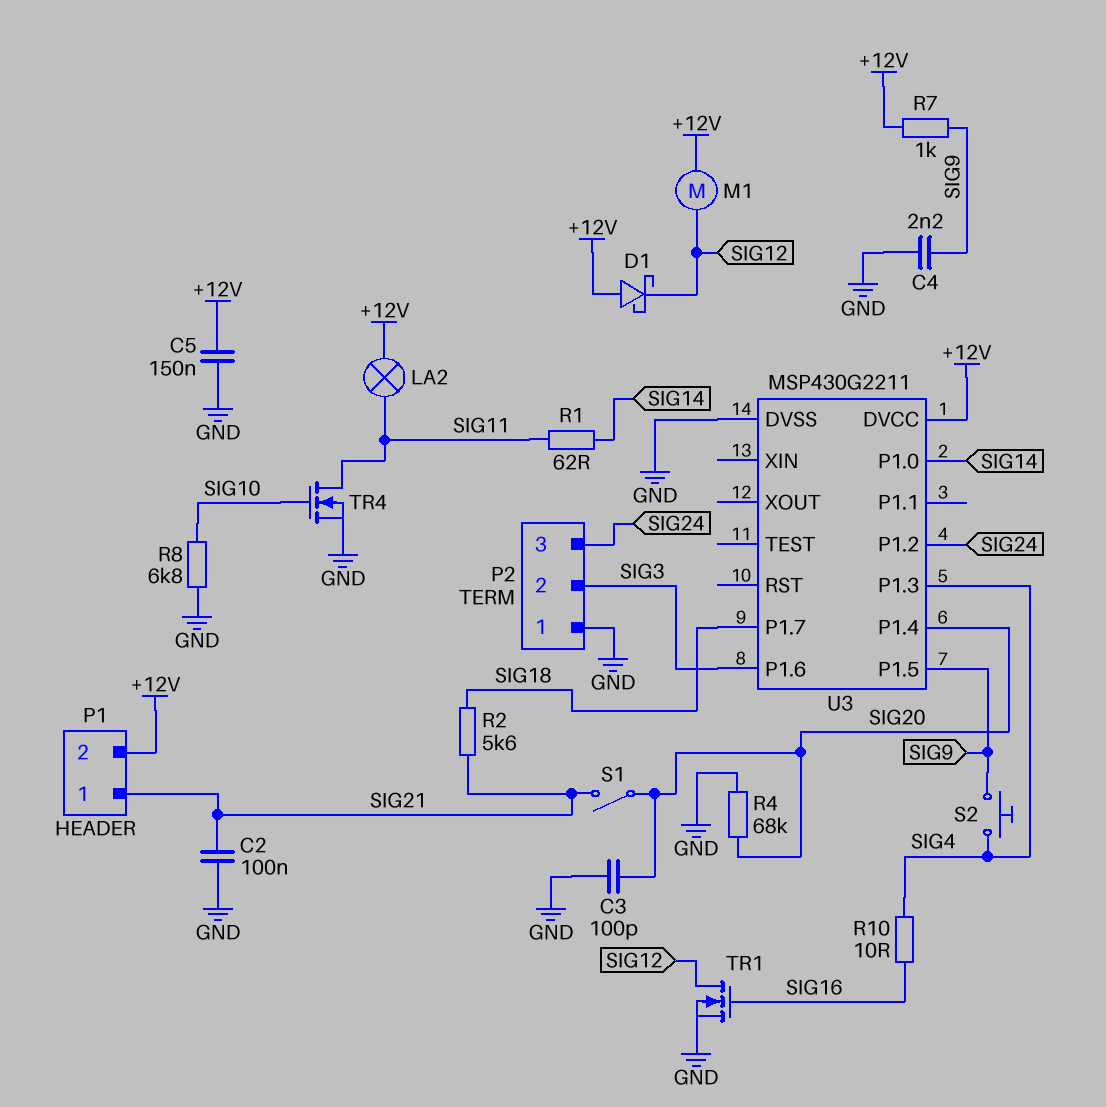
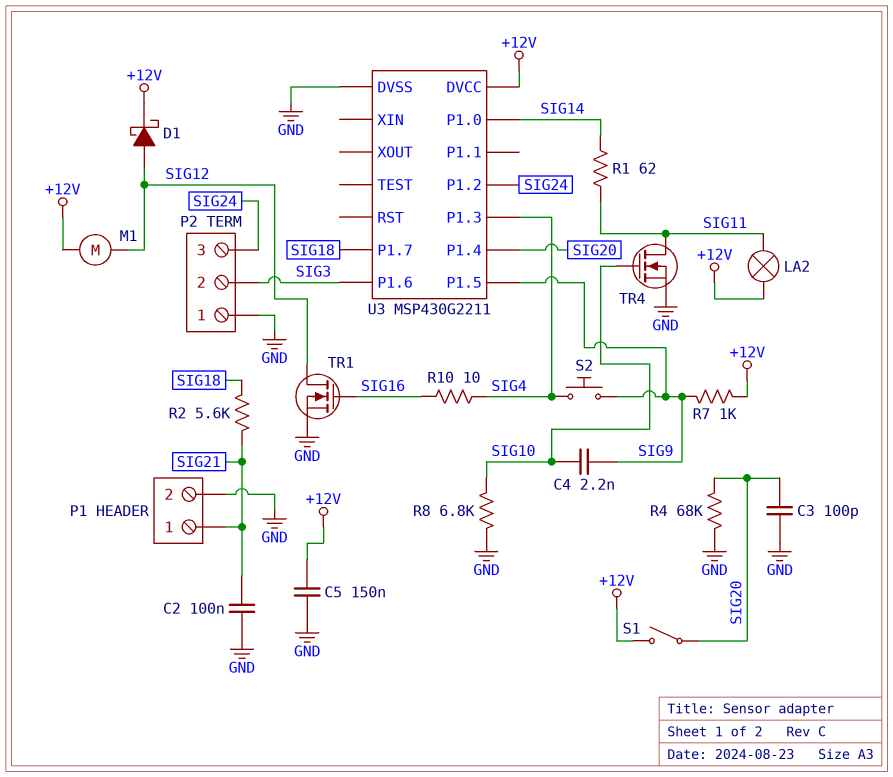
C4: 2.2nF (GND, SIG9) -> 2.2nF (SIG9, SIG10)
D1: schottky (A +12V, K SIG12) -> schottky (A SIG12, K +12V)
P1 pin 2: +12V -> GND
S1: switch (SIG20, SIG21) -> switch (+12V, SIG20)

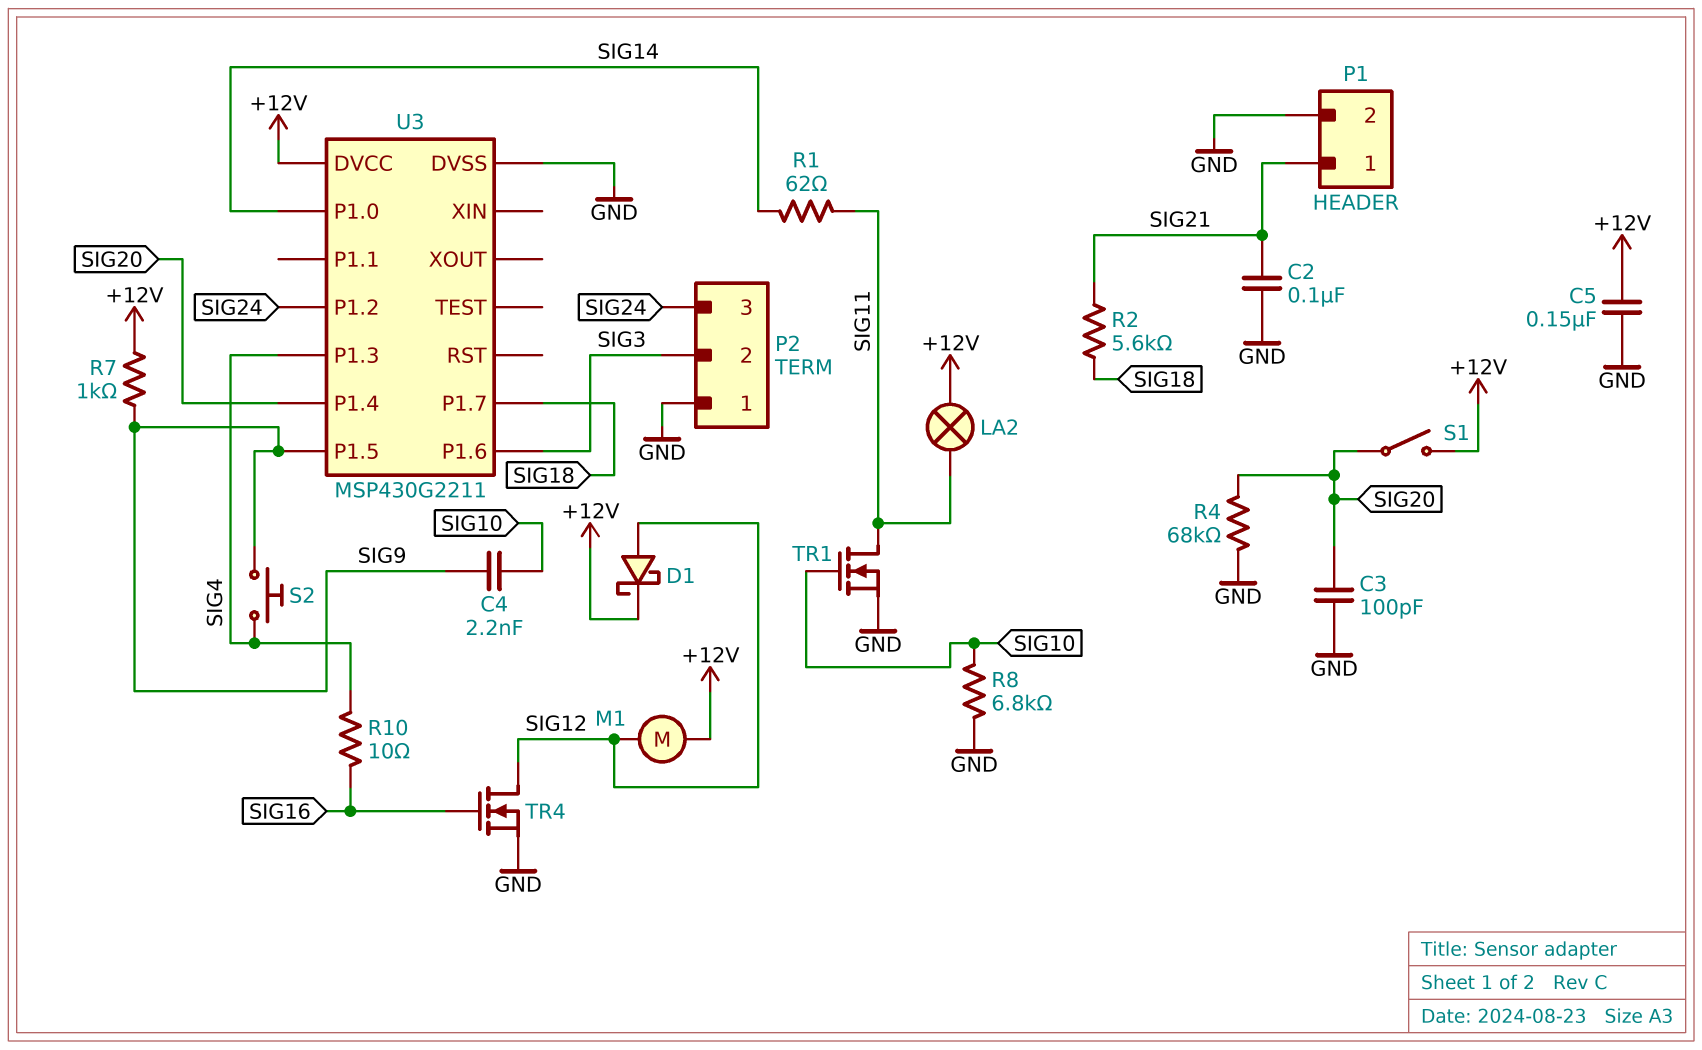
TR1: NMOS (G SIG16, D SIG12, S GND) -> NMOS (G SIG10, D SIG11, S GND)
TR4: NMOS (G SIG10, D SIG11, S GND) -> NMOS (G SIG16, D SIG12, S GND)

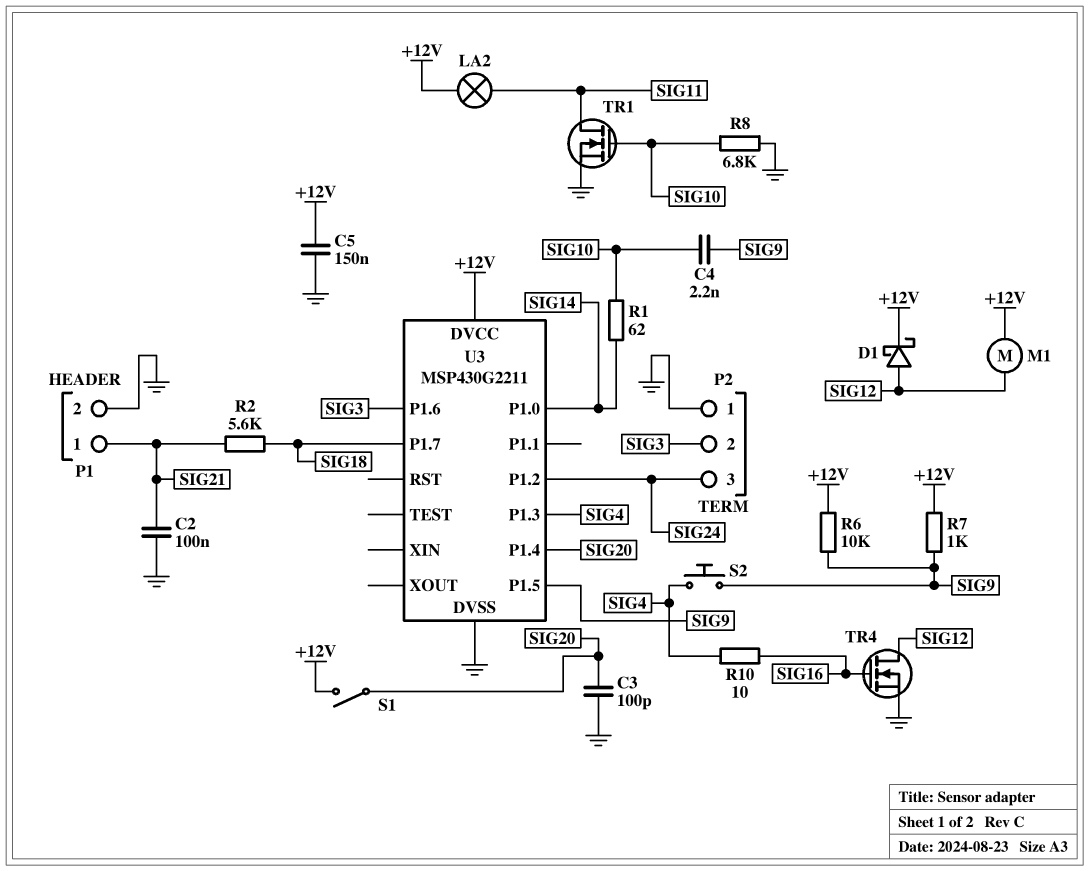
R1: 62 (SIG11, SIG14) -> 62 (SIG10, SIG14)
R4: 68k (GND, SIG20) -> none
R6: none -> 10k (+12V, SIG9)

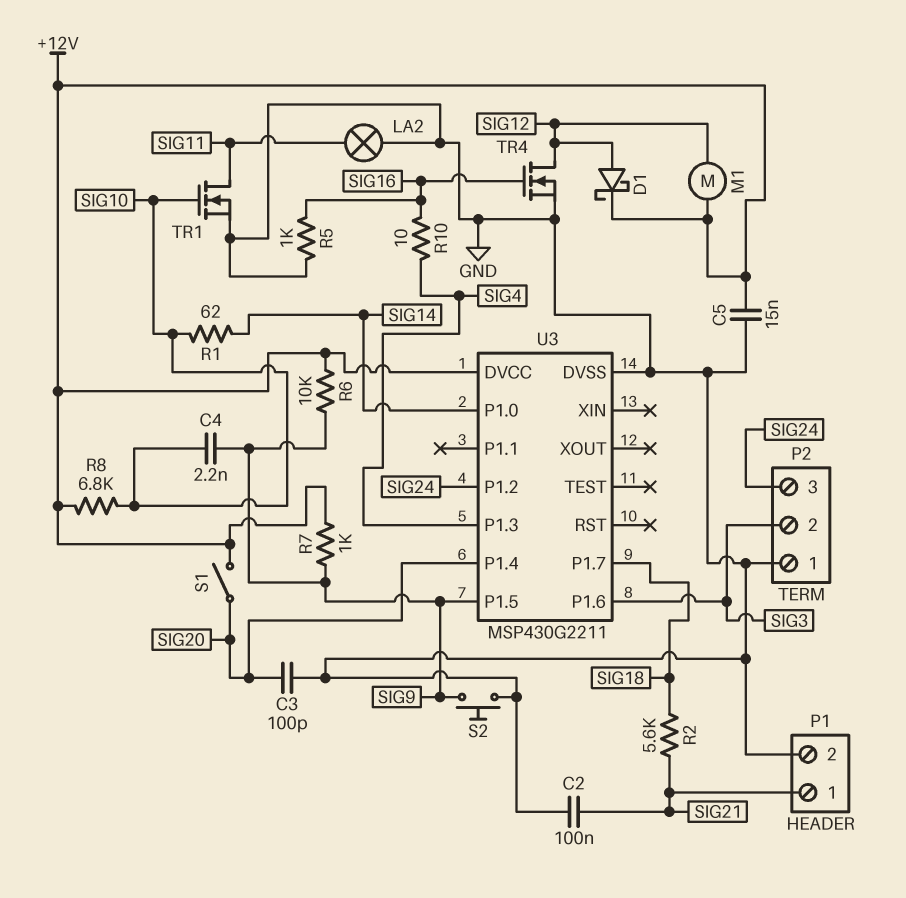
C5: 150nF (+12V, GND) -> 15nF (+12V, GND)
LA2: lamp (+12V, SIG11) -> lamp (GND, SIG11)
R5: none -> 1k (GND, SIG16)
R8: 6.8k (GND, SIG10) -> 6.8k (+12V, SIG10)
S2: button (SIG4, SIG9) -> button (GND, SIG9)

